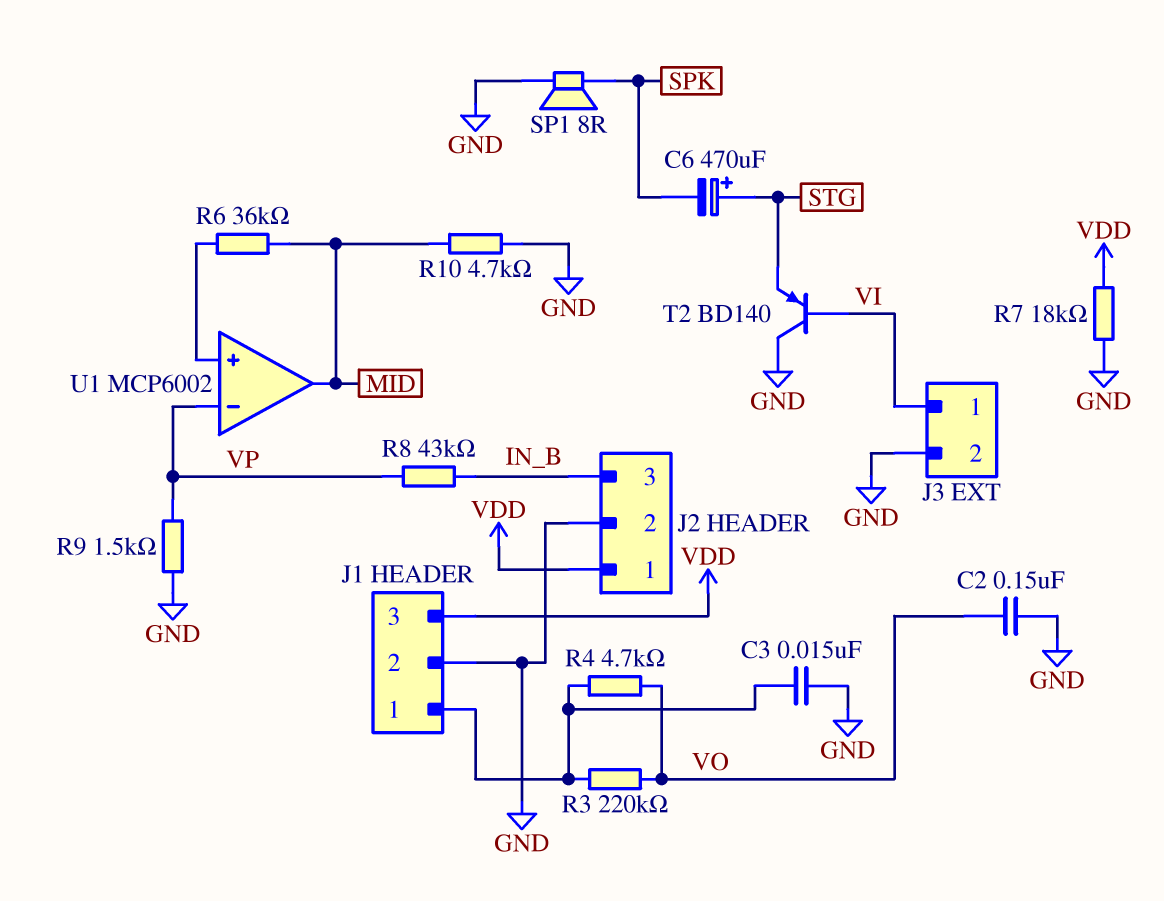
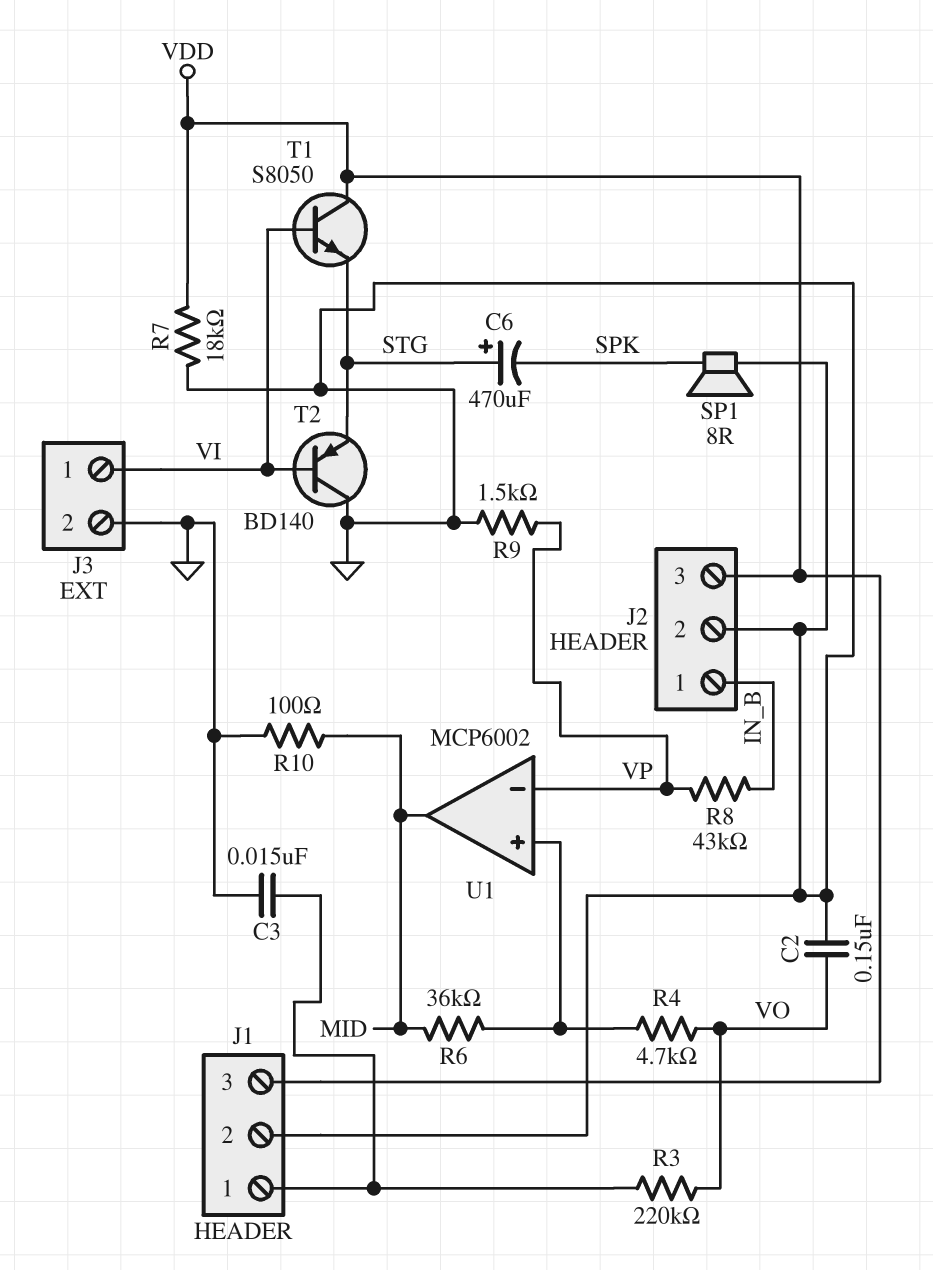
J2 pin 1: VDD -> IN_B
J2 pin 3: IN_B -> VDD
R4: 4.7k (J1/1, VO) -> 4.7k (U1/in+, VO)
R10: 4.7k (GND, MID) -> 100 (GND, MID)
T1: none -> NPN S8050 (B VI, C VDD, E STG)

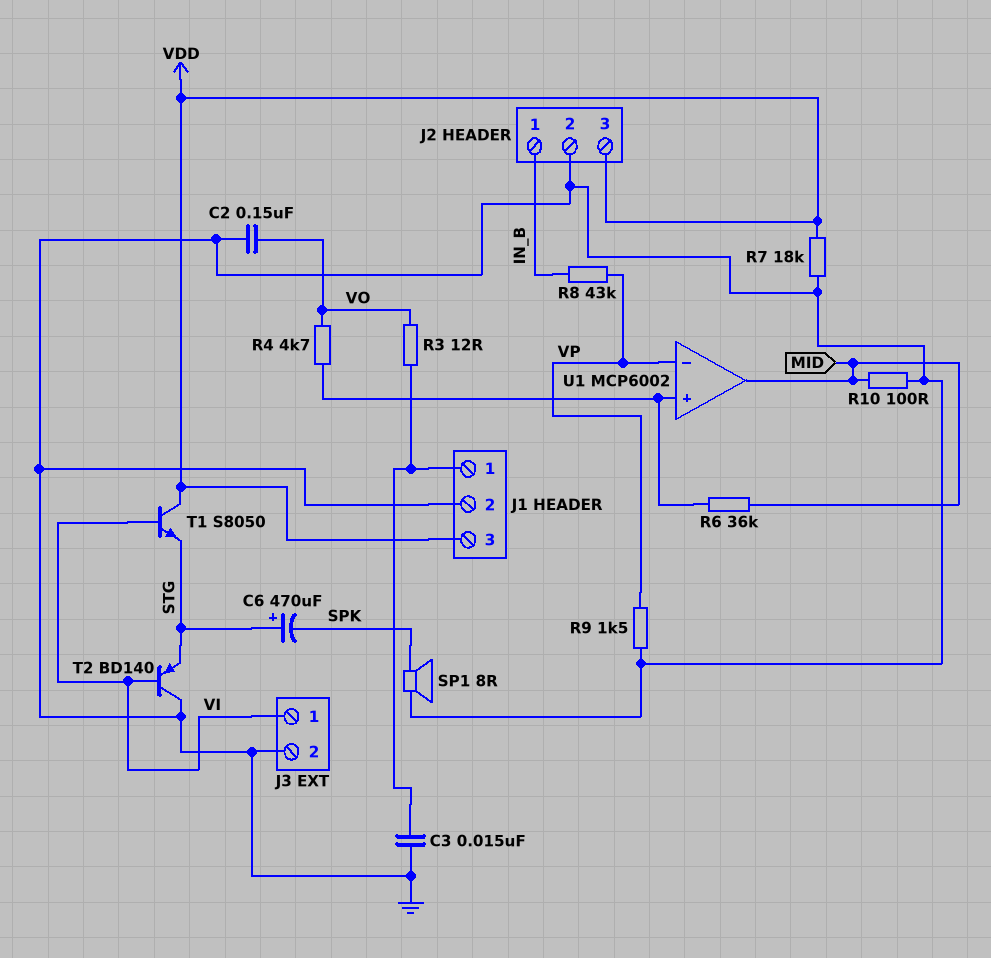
R3: 220k (J1/1, VO) -> 12 (J1/1, VO)

